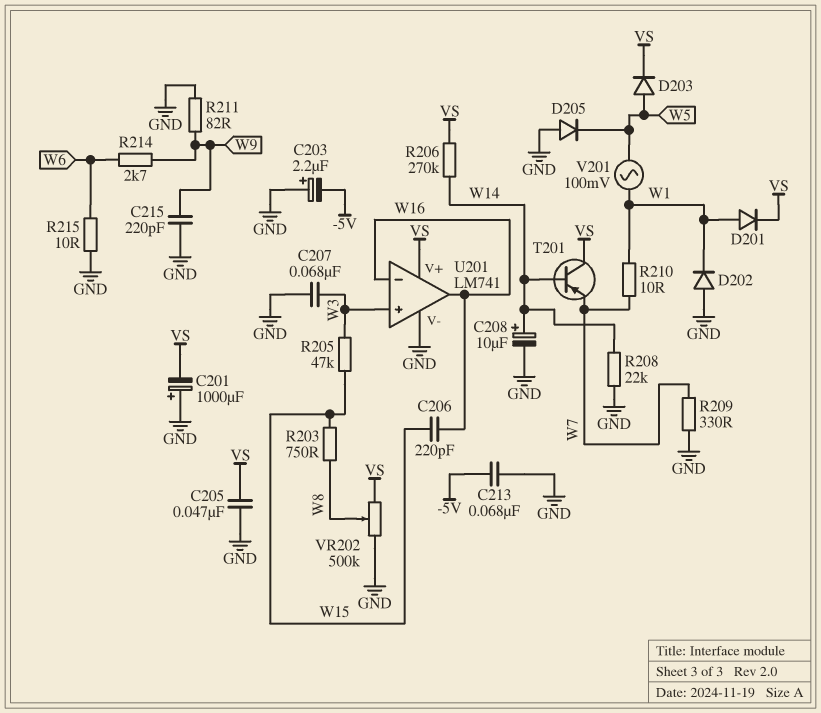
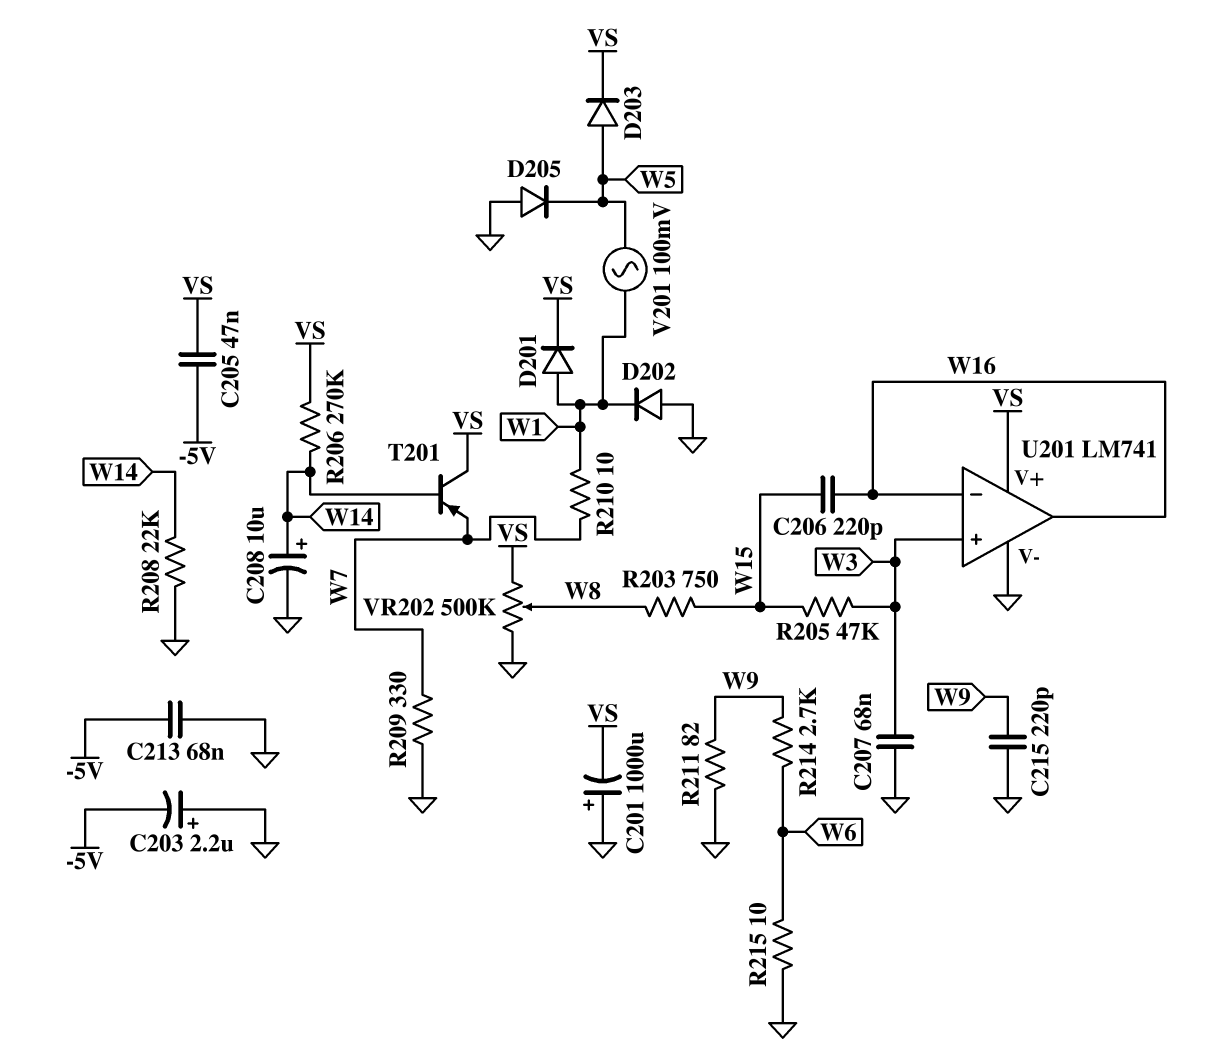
C205: 47nF (GND, VS) -> 47nF (-5V, VS)

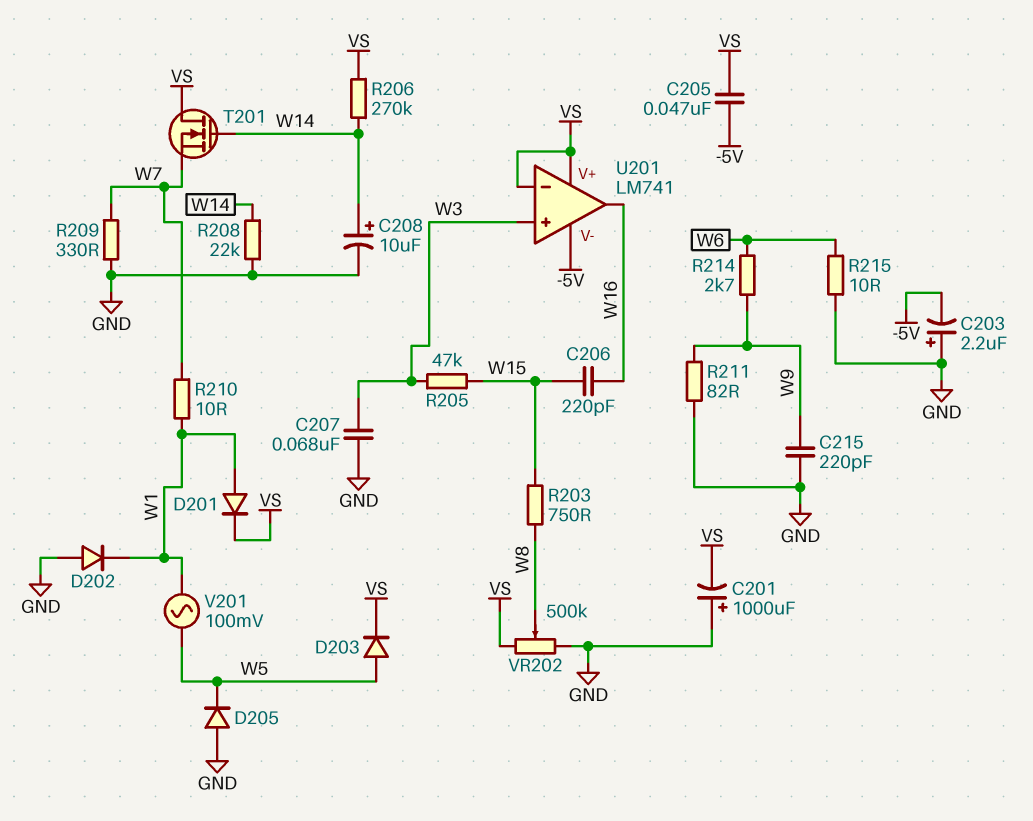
C213: 68nF (-5V, GND) -> none
T201: PNP (B W14, C VS, E W7) -> NMOS (G W14, D VS, S W7)
U201 pin V-: GND -> -5V
U201 pin in-: W16 -> VS

